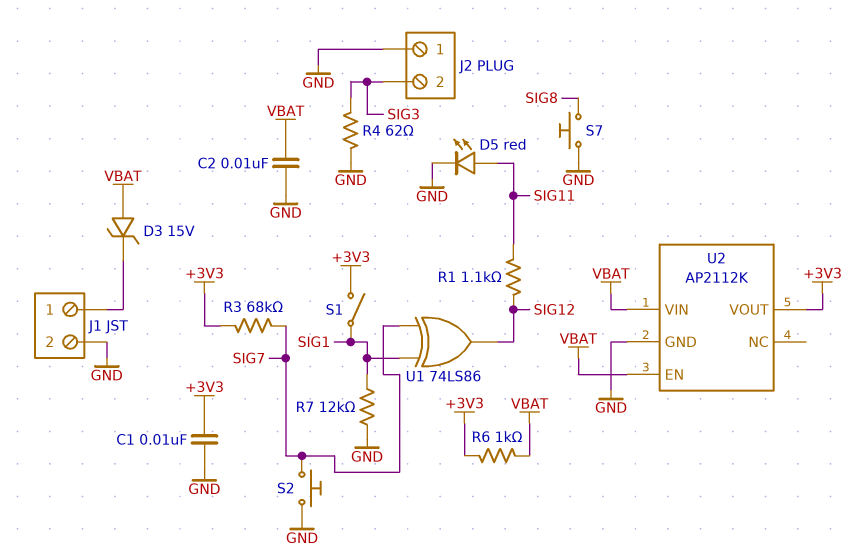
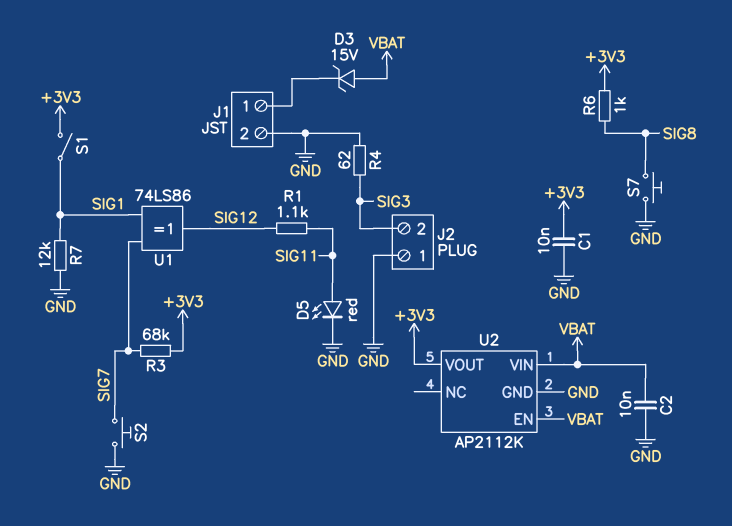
R6: 1k (+3V3, VBAT) -> 1k (+3V3, SIG8)

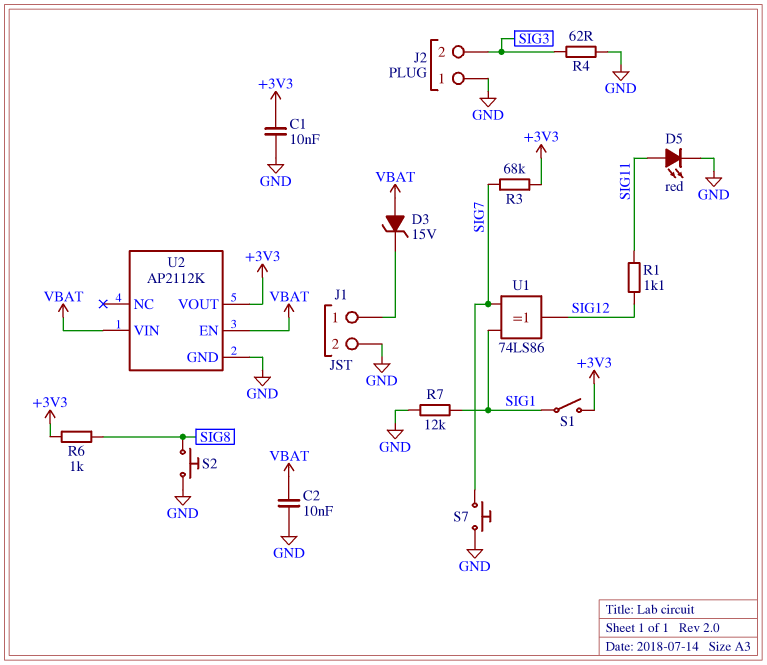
S2: button (GND, SIG7) -> button (GND, SIG8)
S7: button (GND, SIG8) -> button (GND, SIG7)

